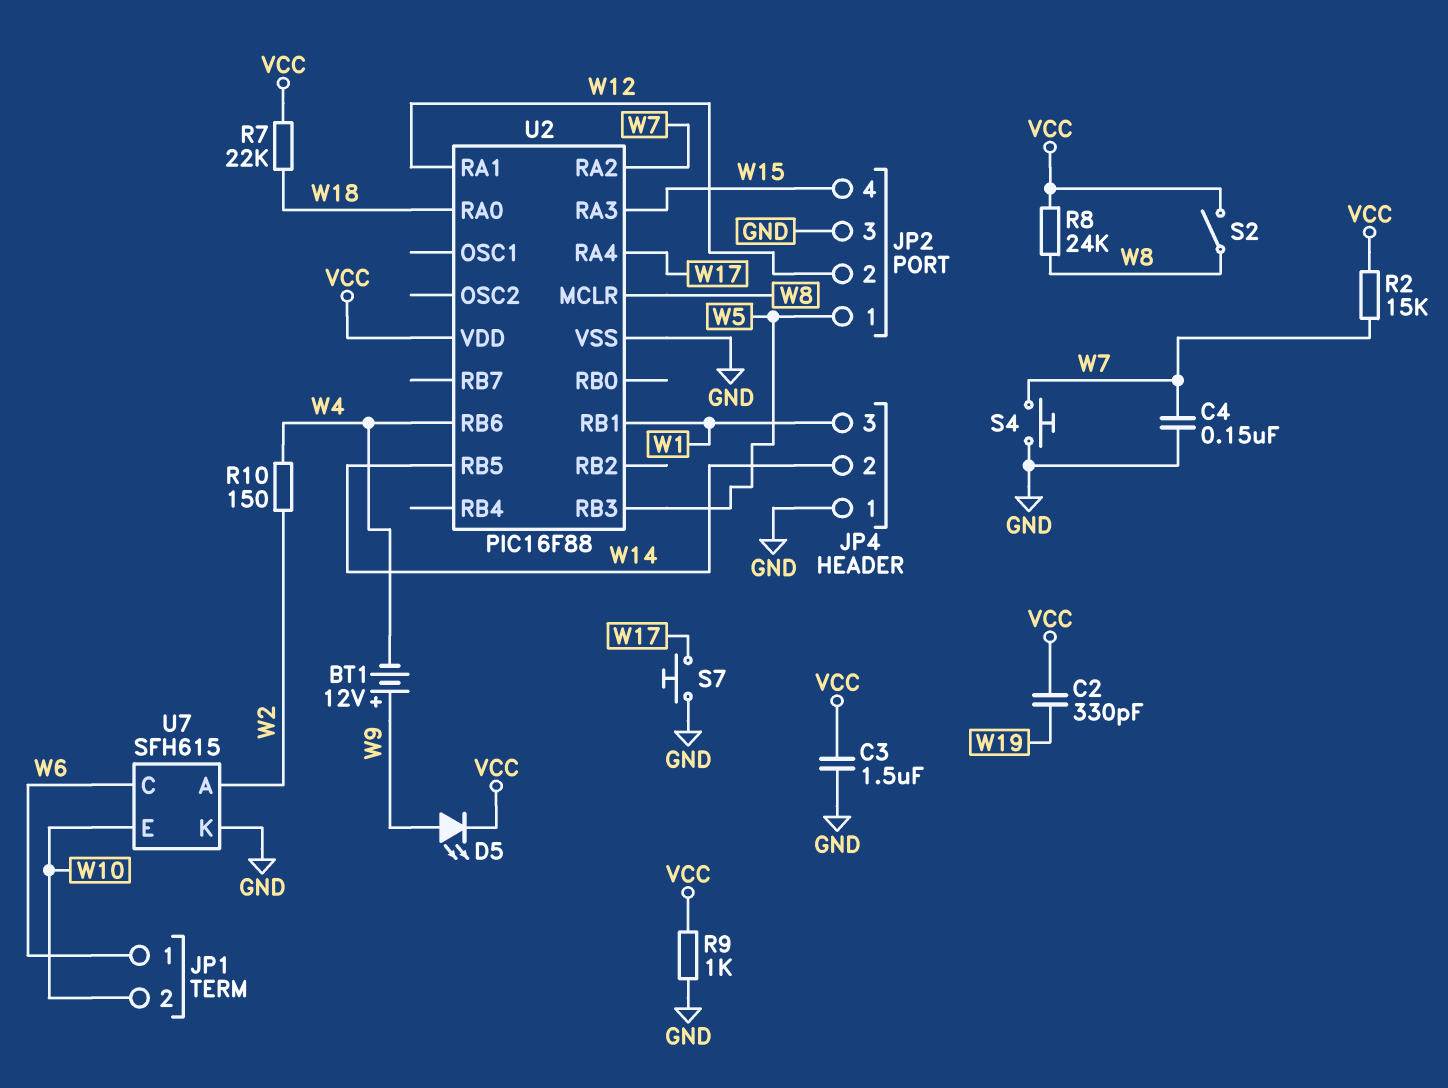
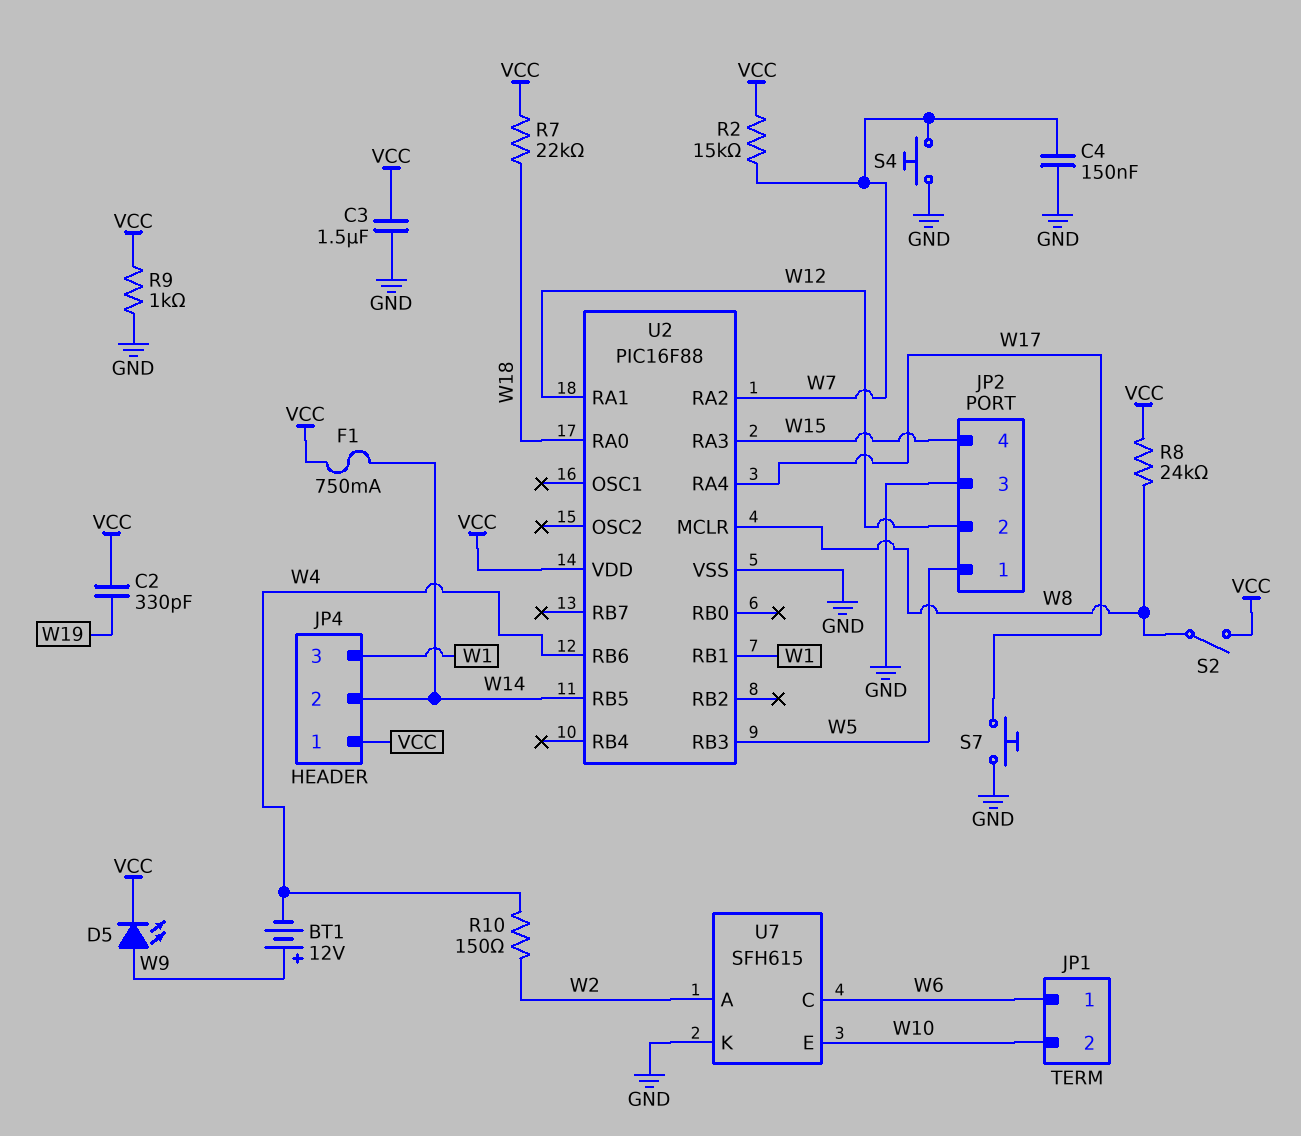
F1: none -> 750mA (VCC, W14)
JP4 pin 1: GND -> VCC

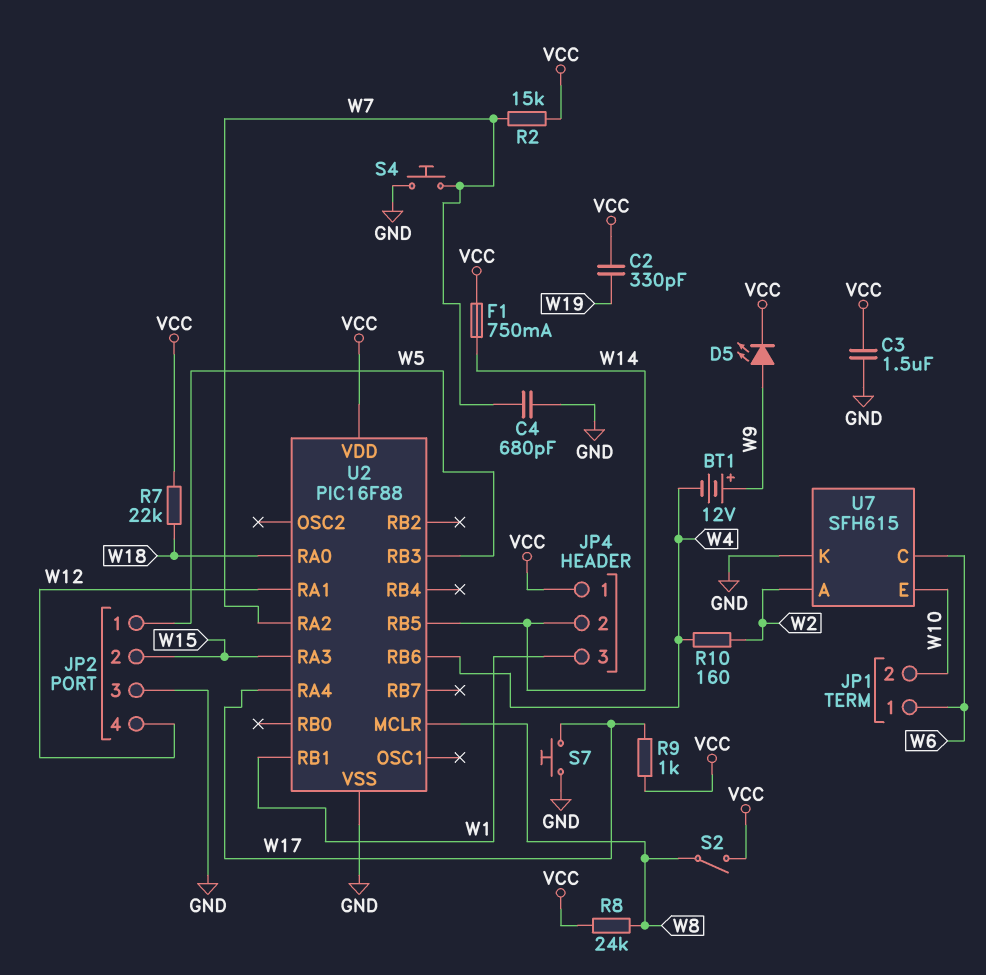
C4: 150nF (GND, W7) -> 680pF (GND, W7)
JP2 pin 2: W12 -> W15
JP2 pin 4: W15 -> W12
R9: 1k (GND, VCC) -> 1k (VCC, W17)
R10: 150 (W2, W4) -> 160 (W2, W4)

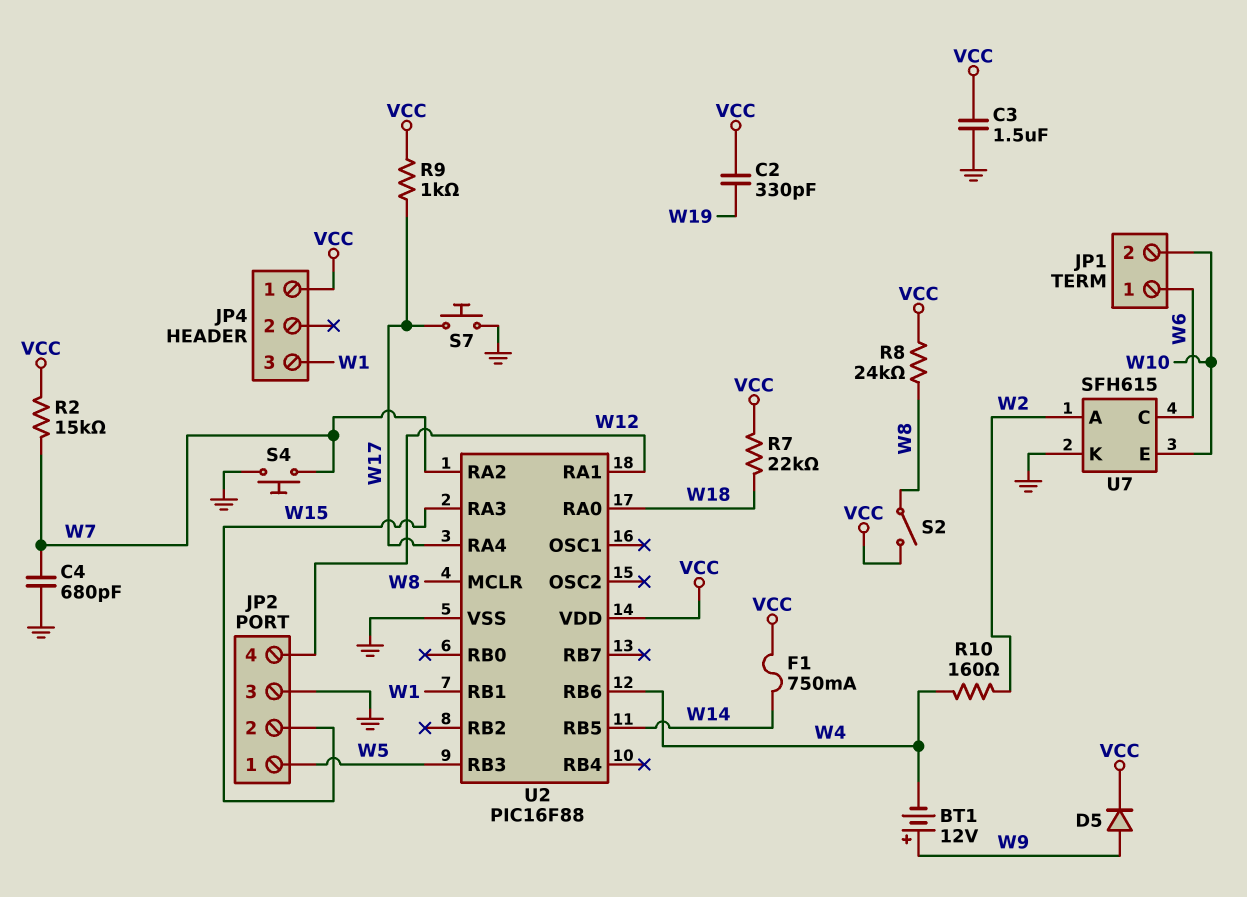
D5: LED (A W9, K VCC) -> diode (A W9, K VCC)
JP4 pin 2: W14 -> none

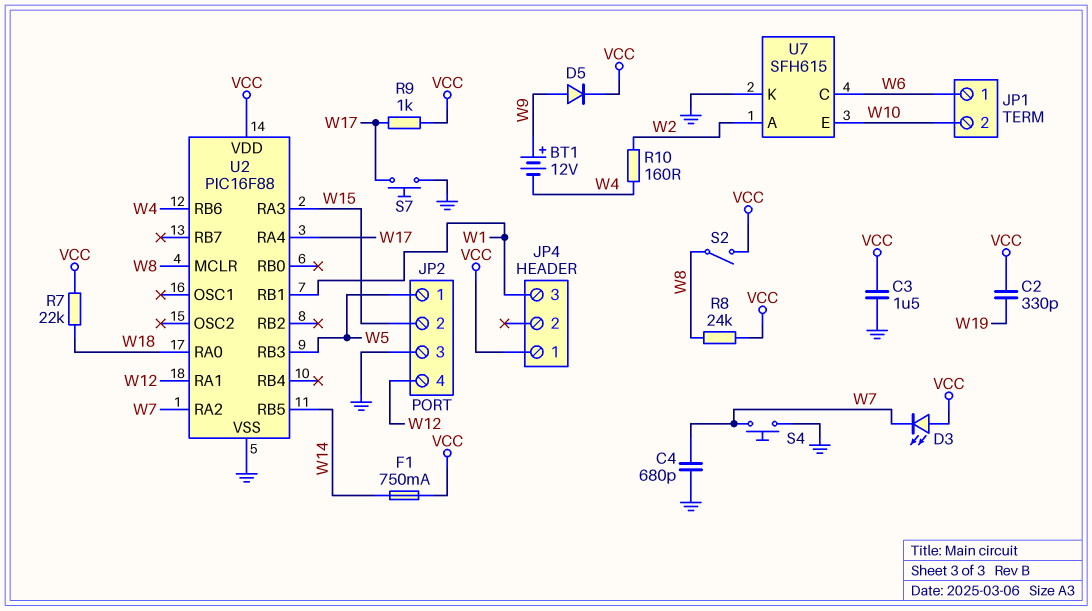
D3: none -> LED (A VCC, K W7)
R2: 15k (VCC, W7) -> none

